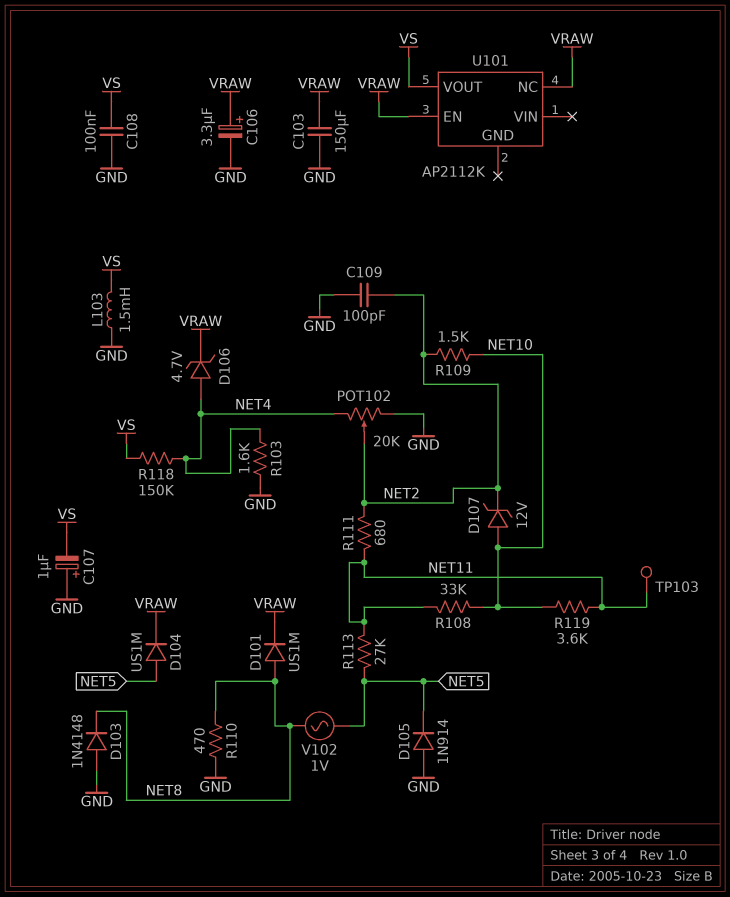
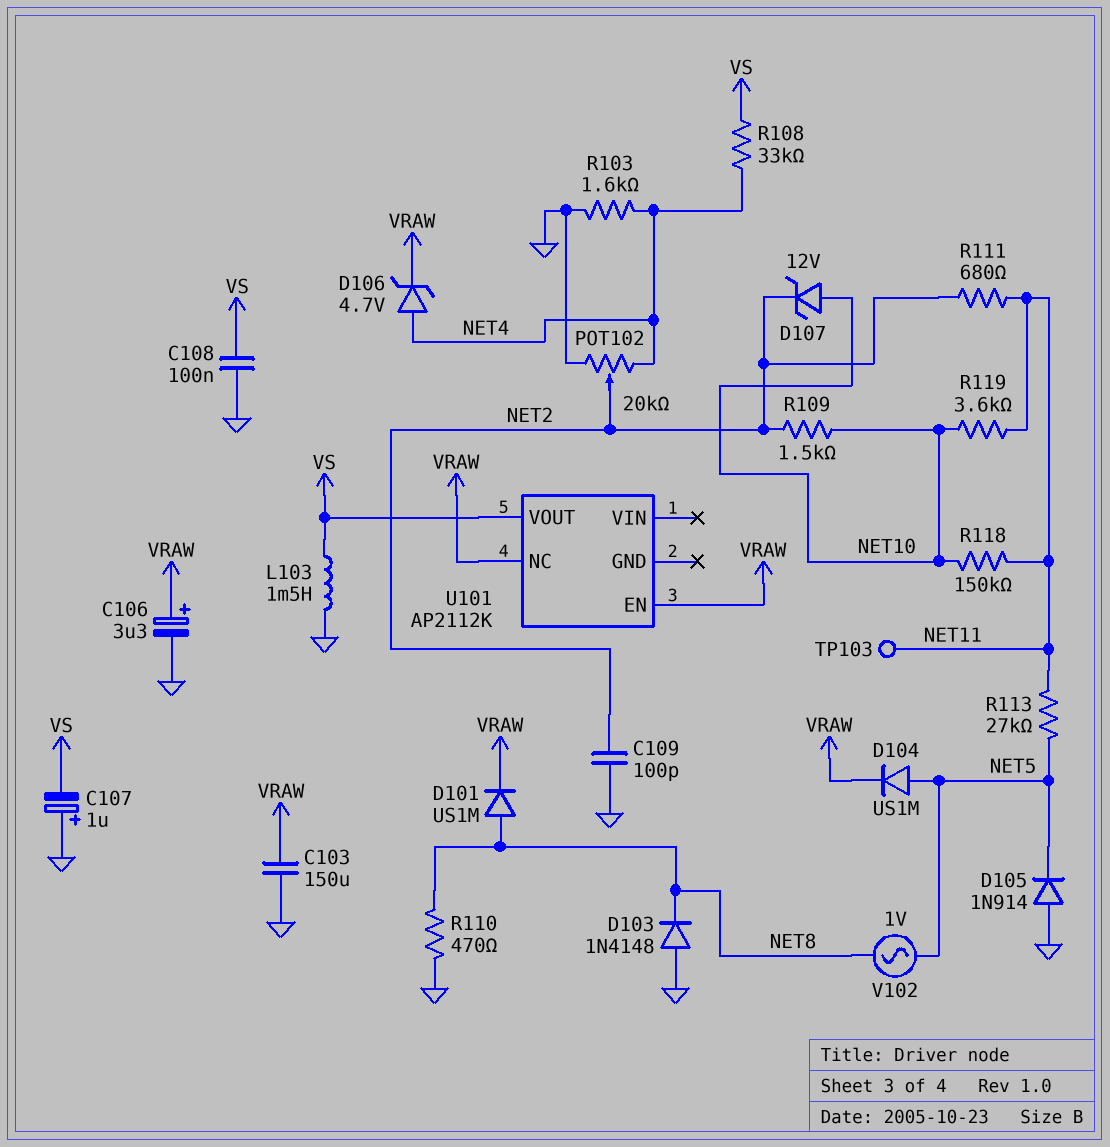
R108: 33k (NET10, NET11) -> 33k (NET4, VS)
R118: 150k (NET4, VS) -> 150k (NET10, NET11)

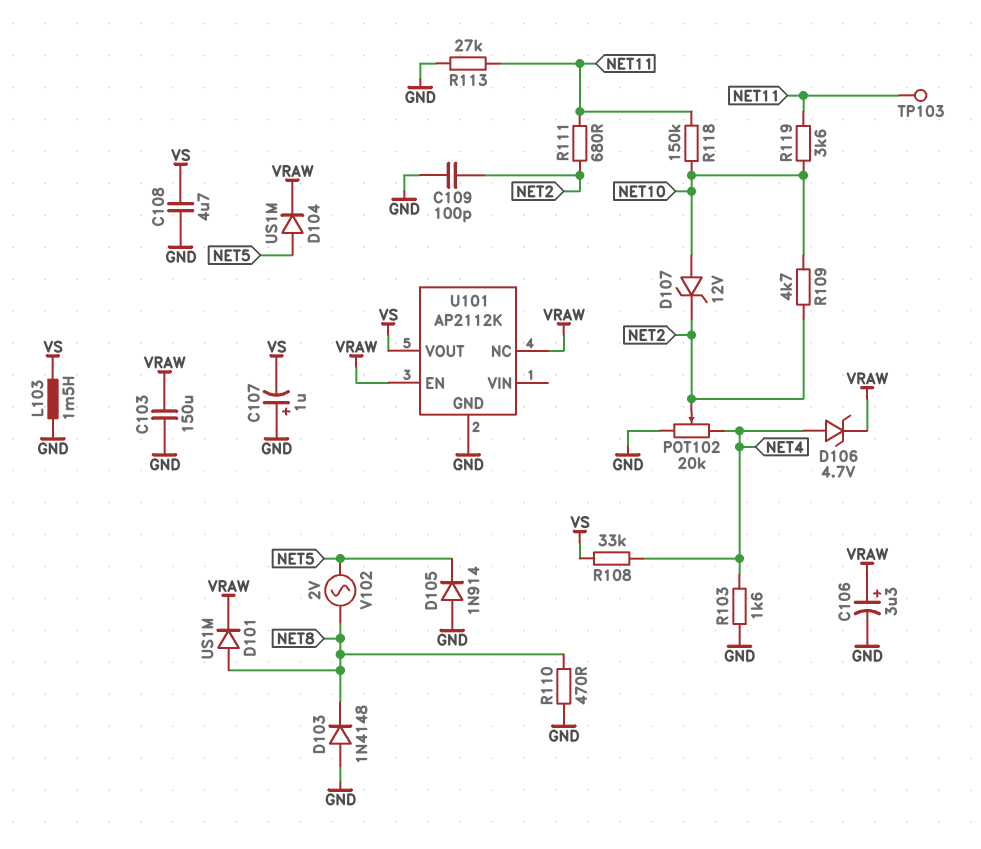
C108: 100nF (GND, VS) -> 4.7uF (GND, VS)
R109: 1.5k (NET2, NET10) -> 4.7k (NET2, NET10)
R113: 27k (NET5, NET11) -> 27k (GND, NET11)
U101 pin GND: none -> GND
V102: AC 1V (NET5, NET8) -> AC 2V (NET5, NET8)

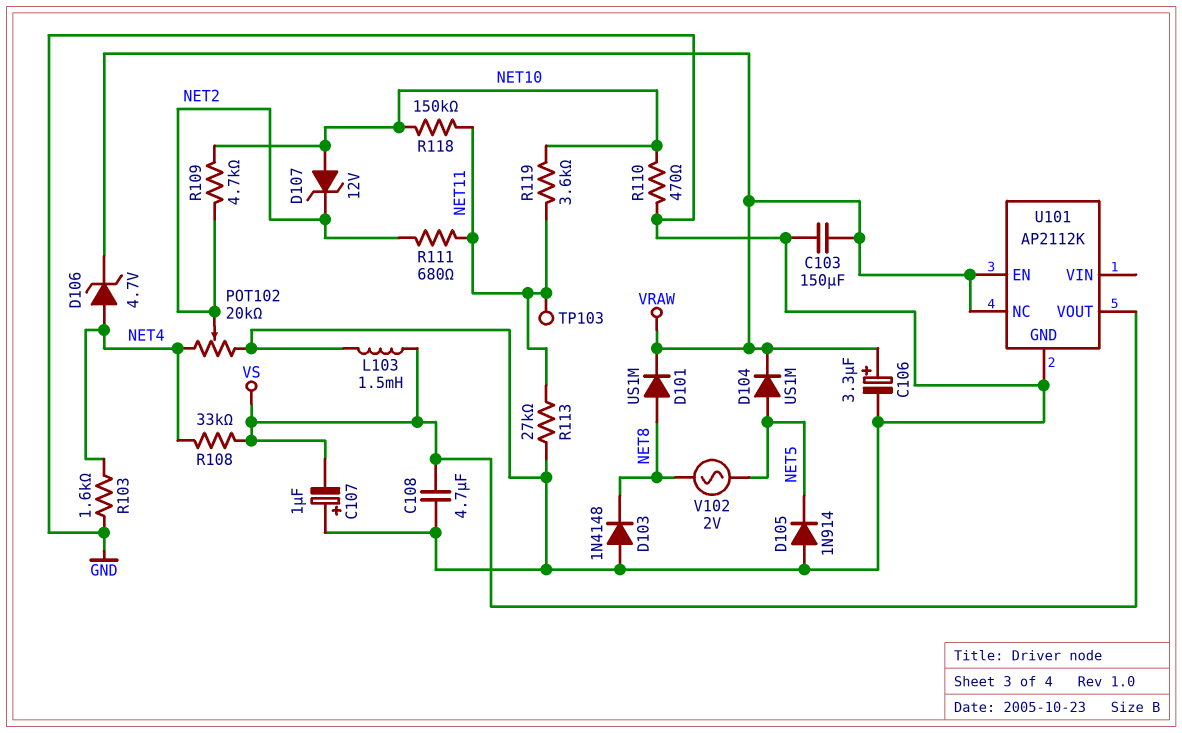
C109: 100pF (GND, NET2) -> none
R110: 470 (GND, NET8) -> 470 (GND, NET10)

